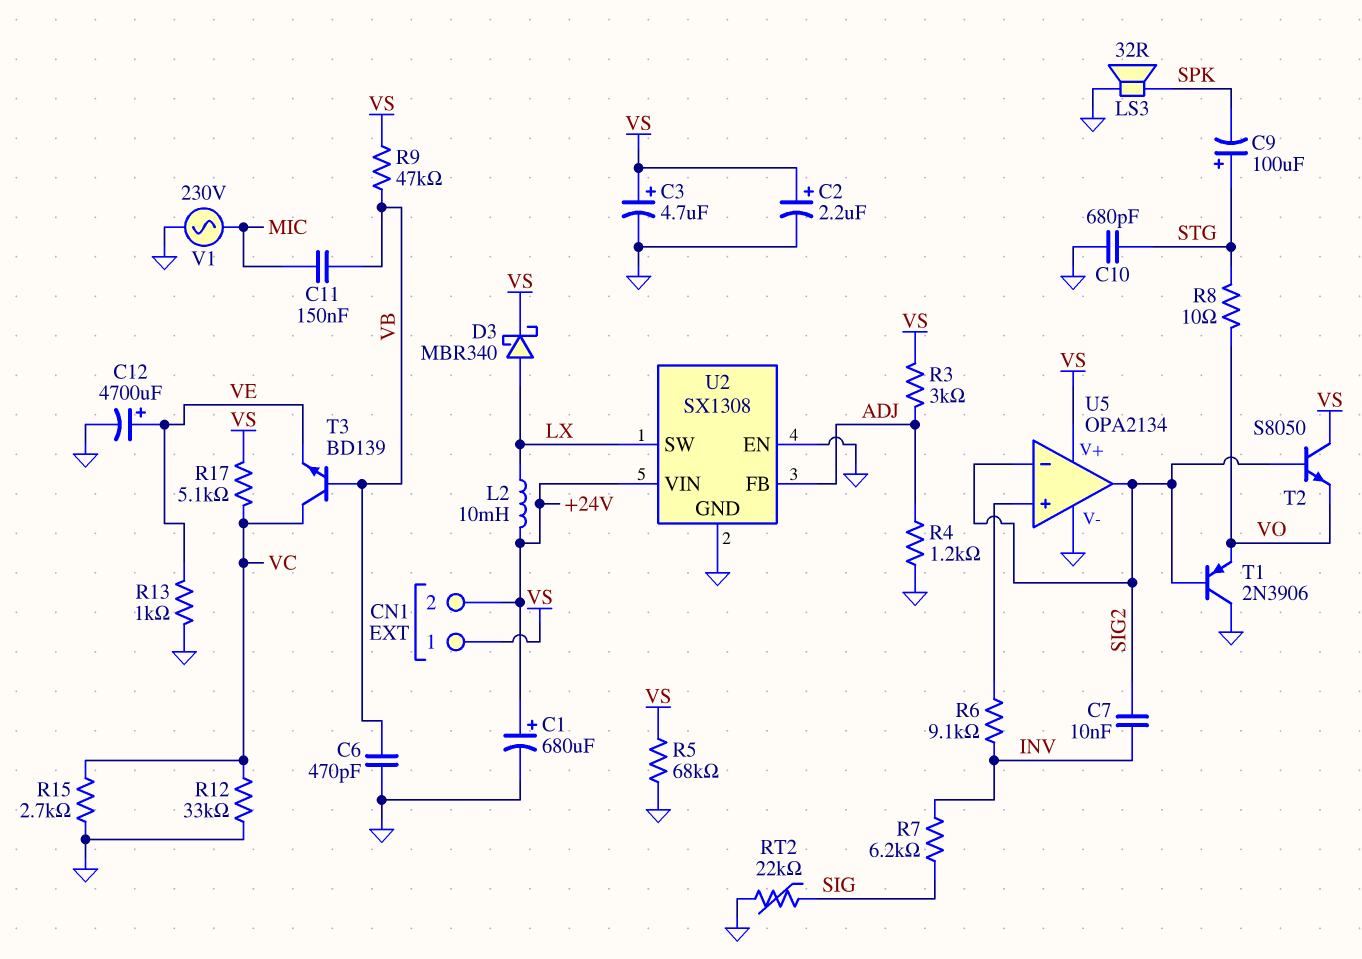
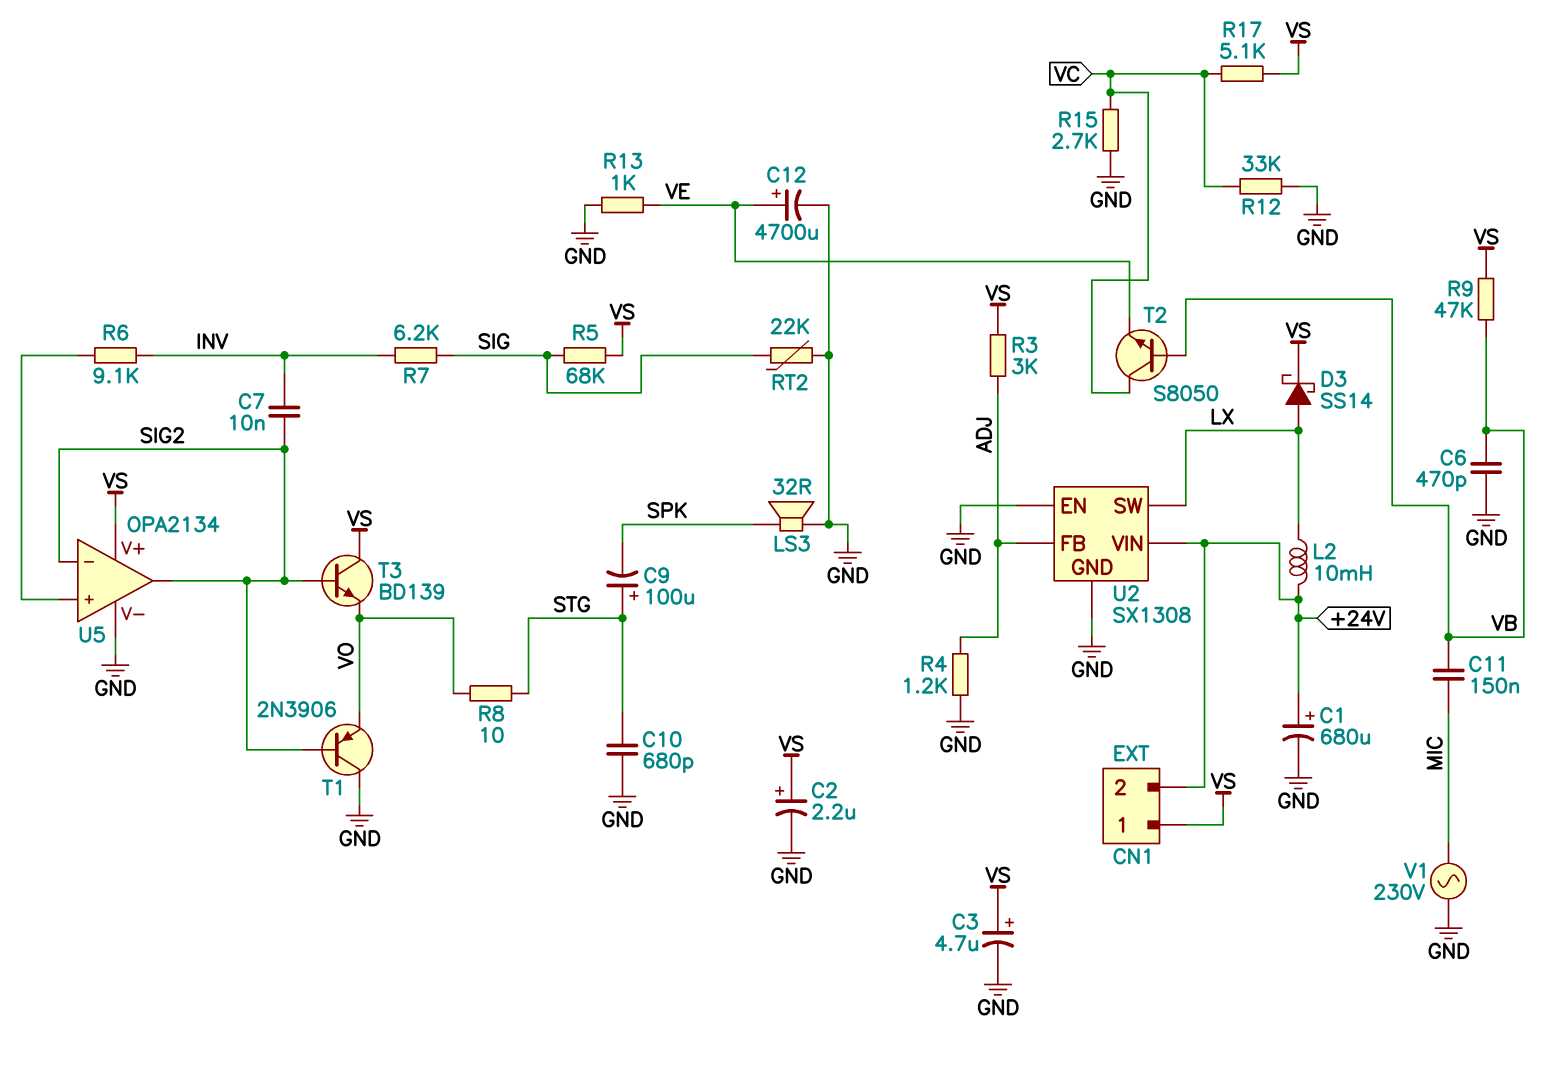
D3: schottky MBR340 (A LX, K VS) -> schottky SS14 (A LX, K VS)
R5: 68k (GND, VS) -> 68k (SIG, VS)
T2: NPN S8050 (B SIG2, C VS, E VO) -> NPN S8050 (B VB, C VC, E VE)
T3: NPN BD139 (B VB, C VC, E VE) -> NPN BD139 (B SIG2, C VS, E VO)

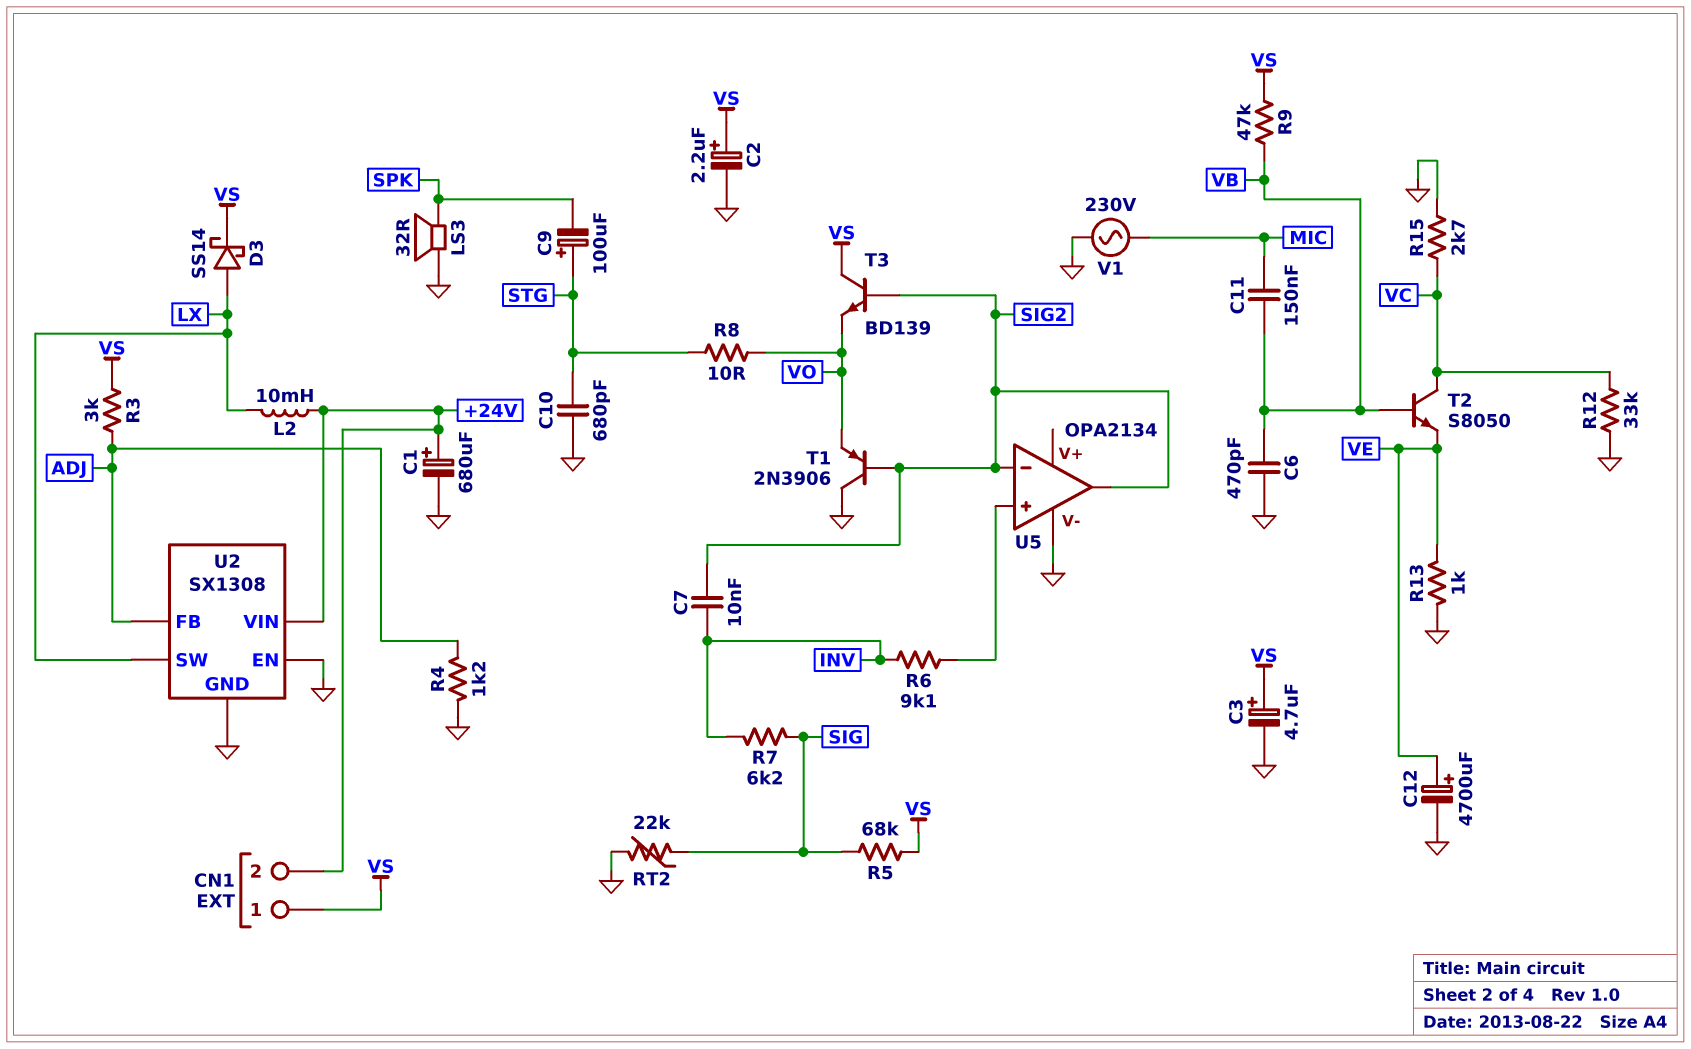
R17: 5.1k (VC, VS) -> none
U5 pin V+: VS -> none

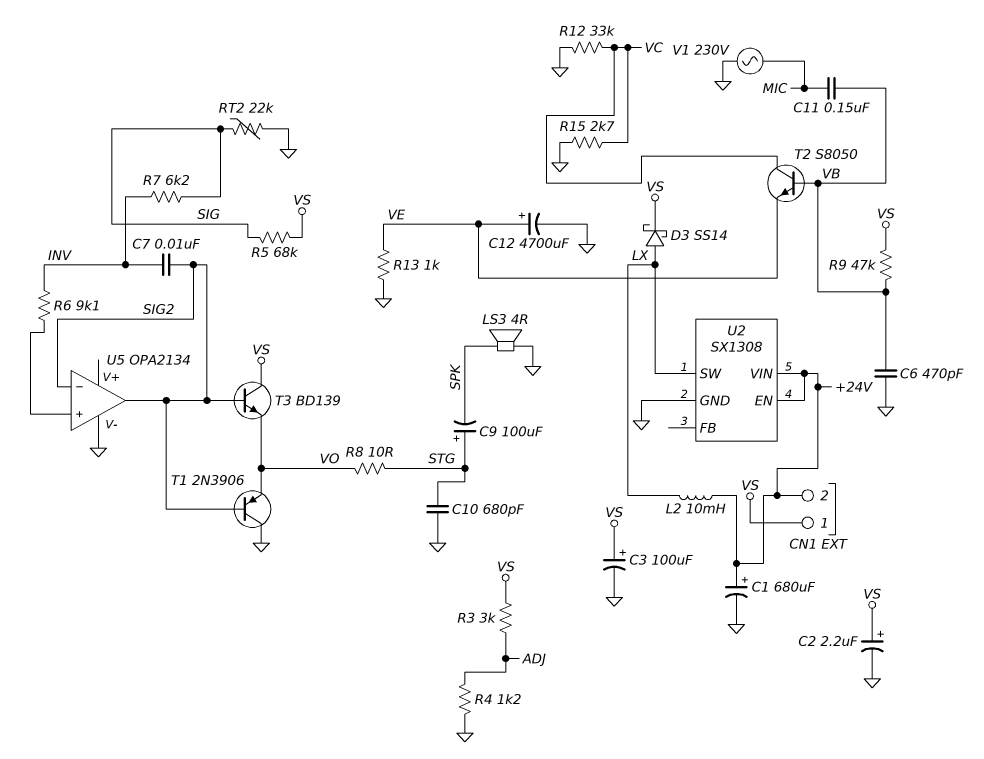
C3: 4.7uF (plus VS, minus GND) -> 100uF (plus VS, minus GND)
LS3: speaker 32R (GND, SPK) -> speaker 4R (GND, SPK)
U2 pin EN: GND -> +24V
U2 pin FB: ADJ -> none

